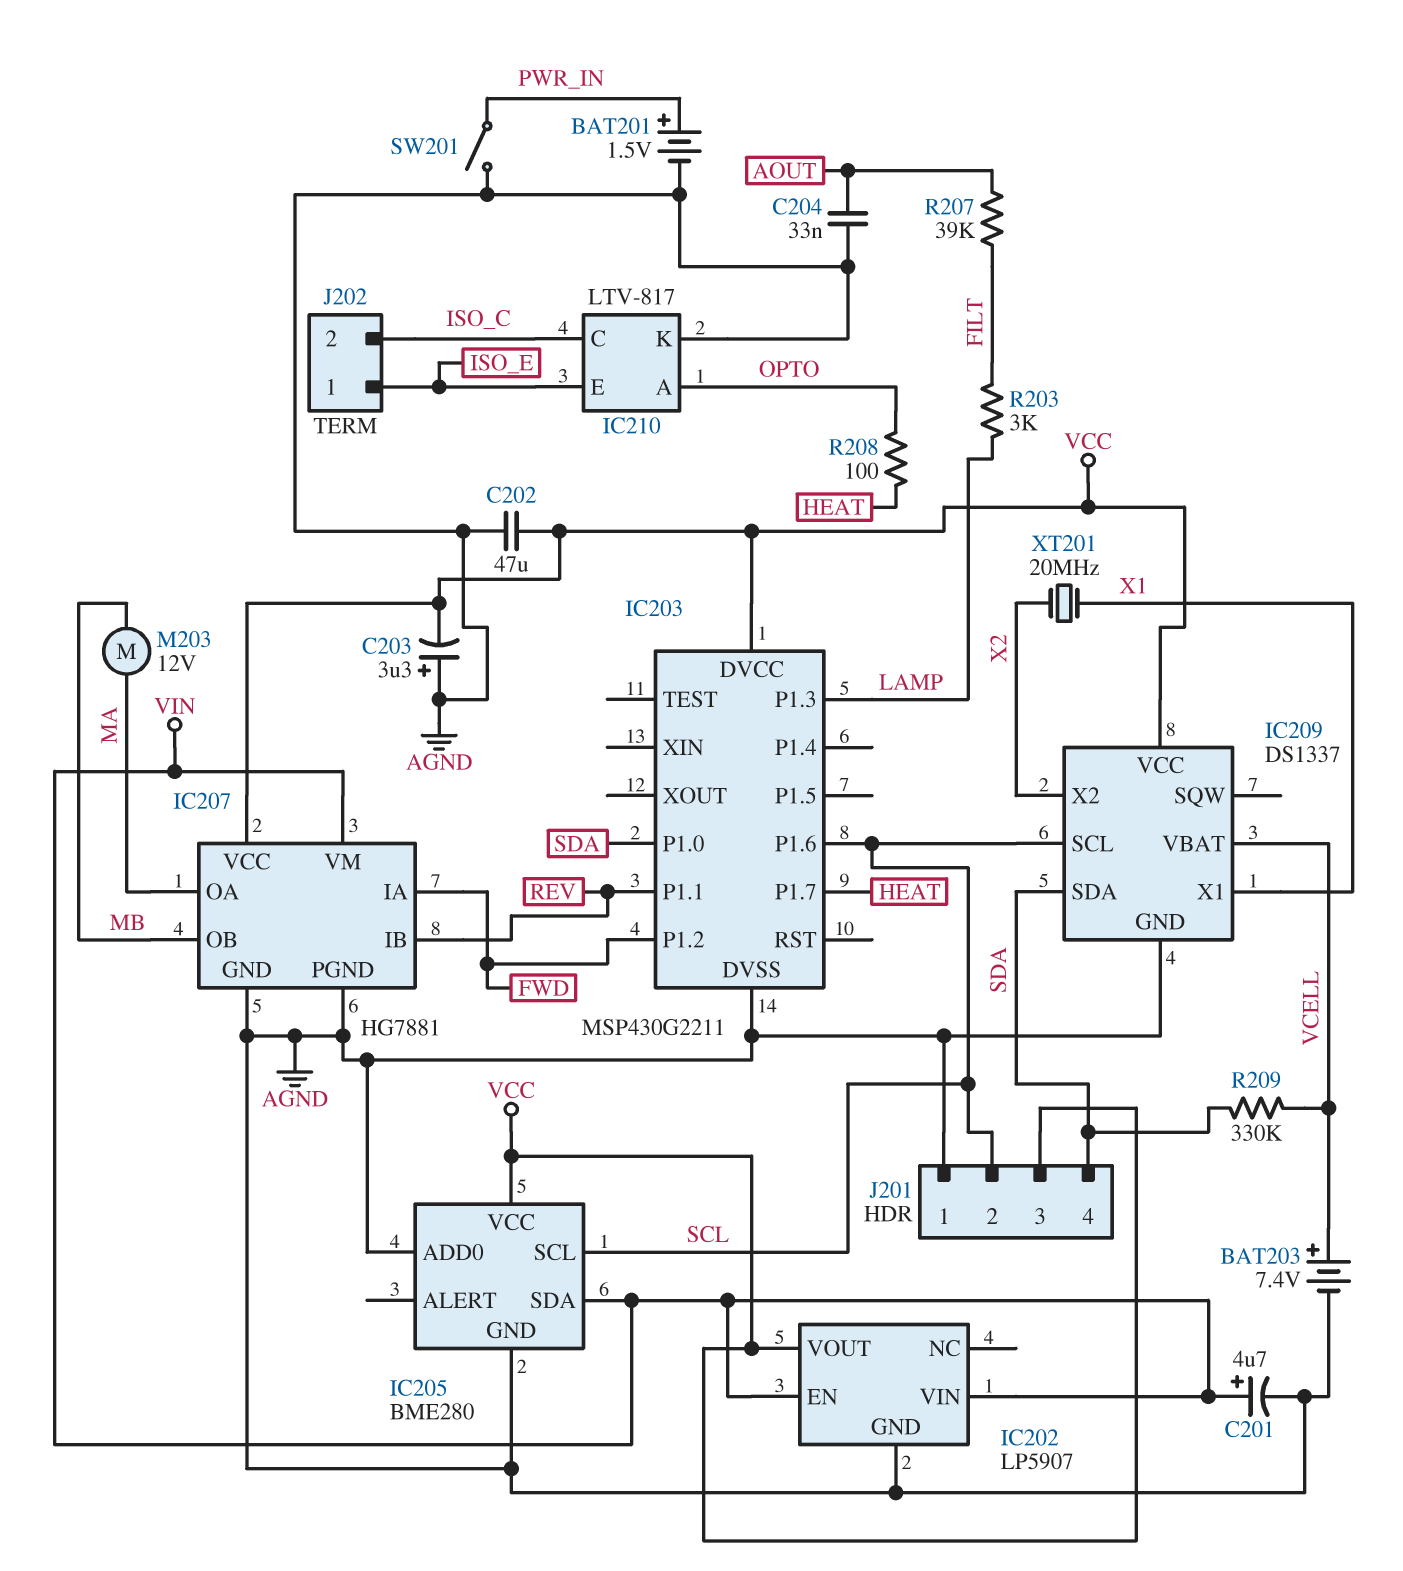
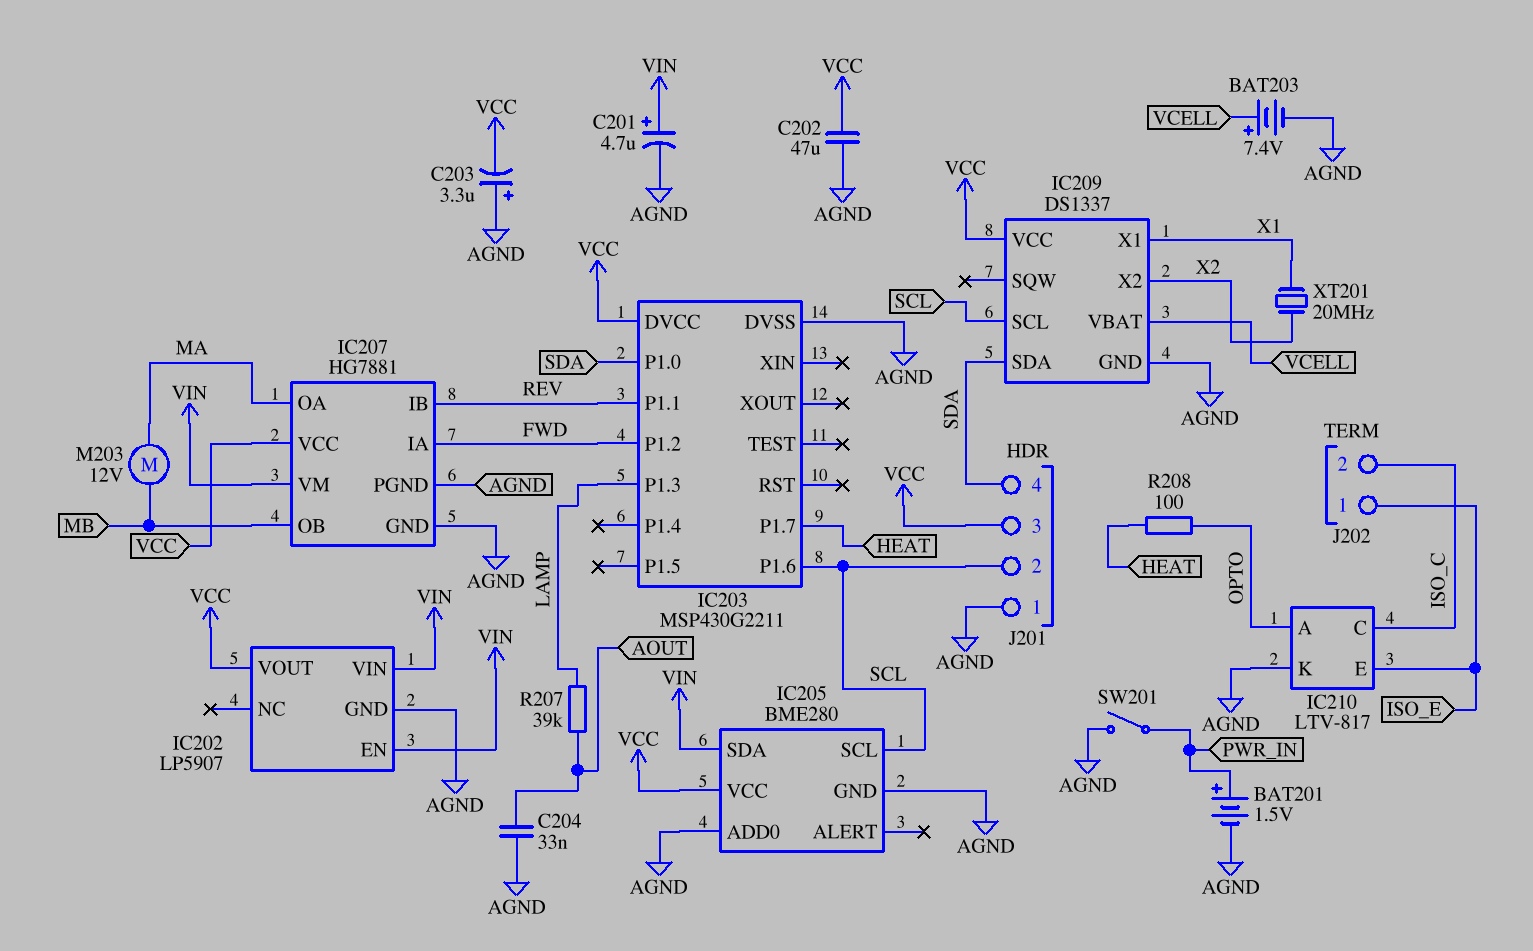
R203: 3k (FILT, LAMP) -> none
R207: 39k (AOUT, FILT) -> 39k (AOUT, LAMP)
R209: 330k (SDA, VCELL) -> none

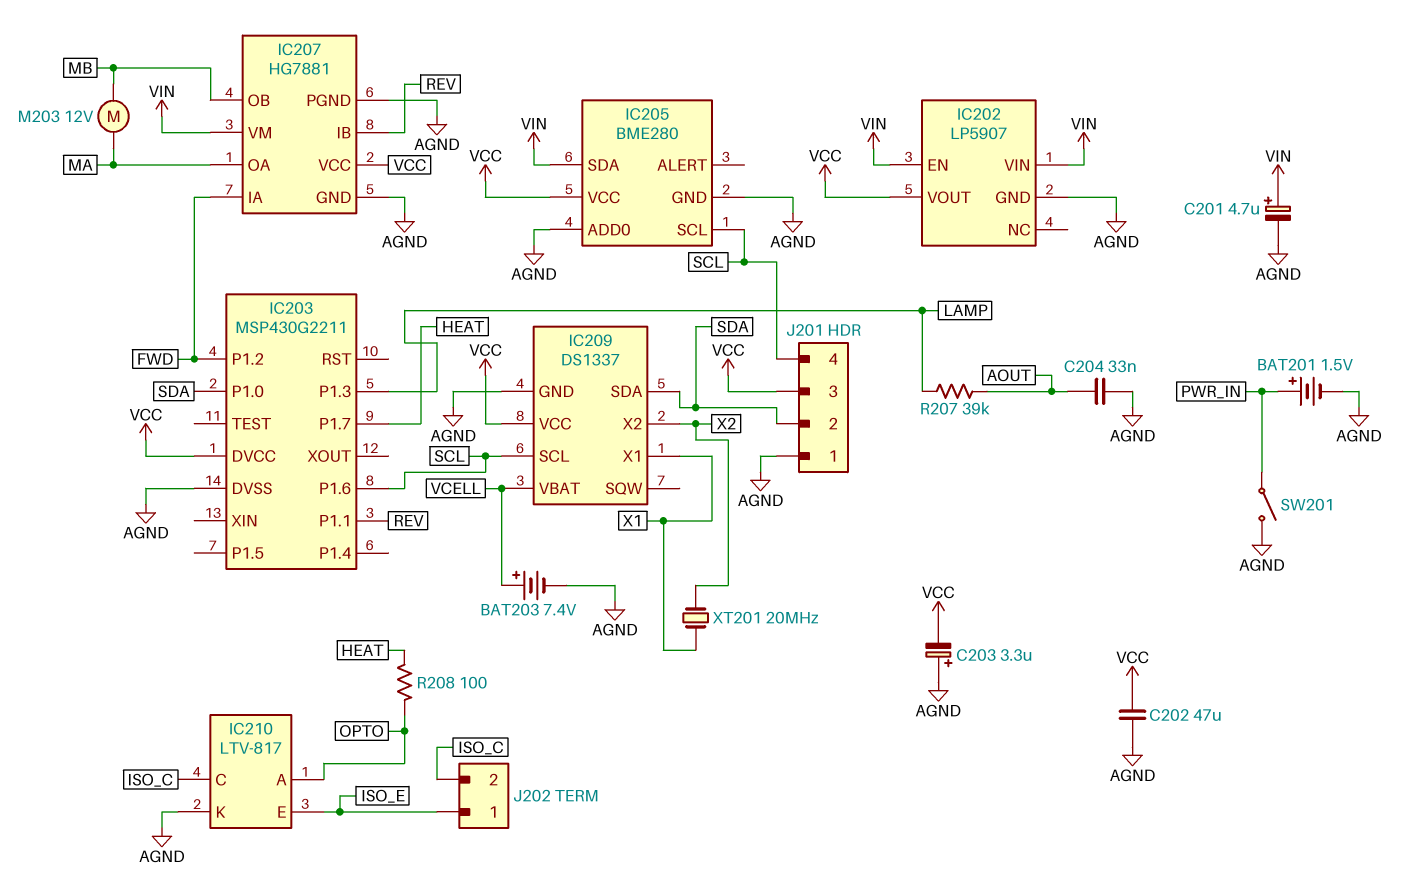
J201 pin 2: SCL -> SDA
J201 pin 4: SDA -> SCL

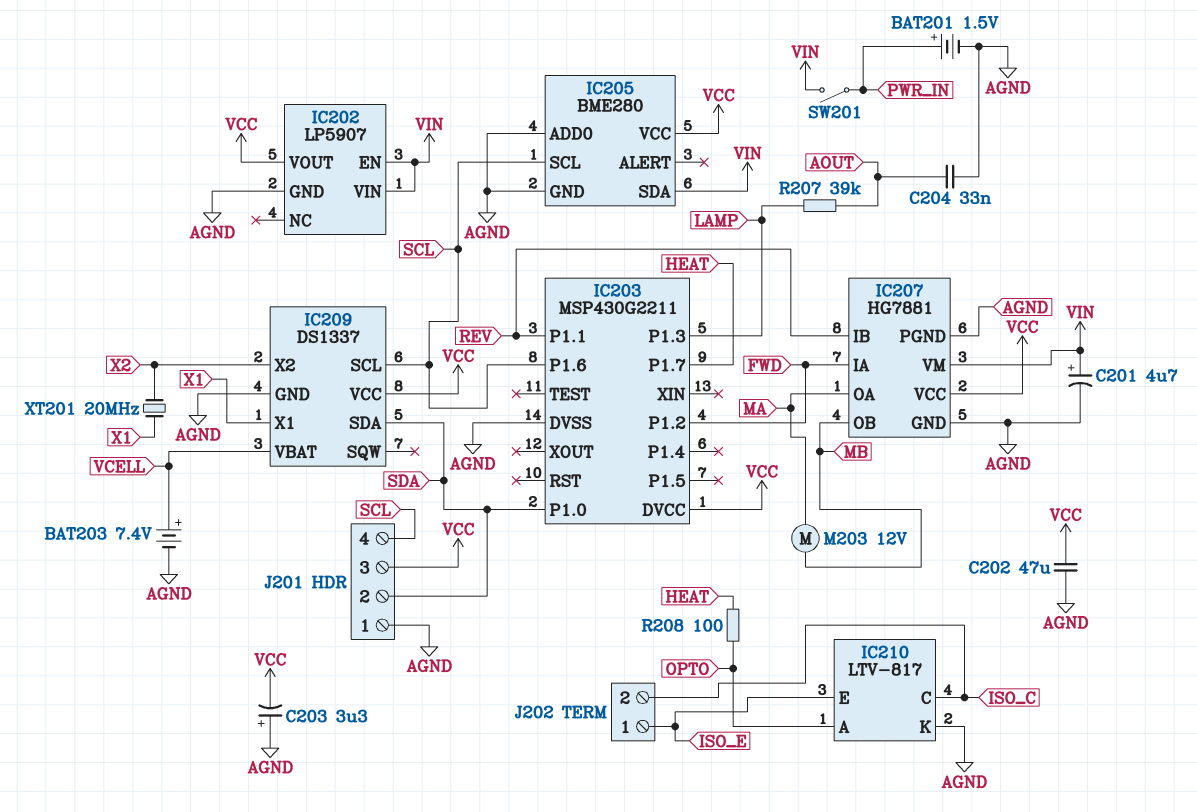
SW201: switch (AGND, PWR_IN) -> switch (PWR_IN, VIN)

